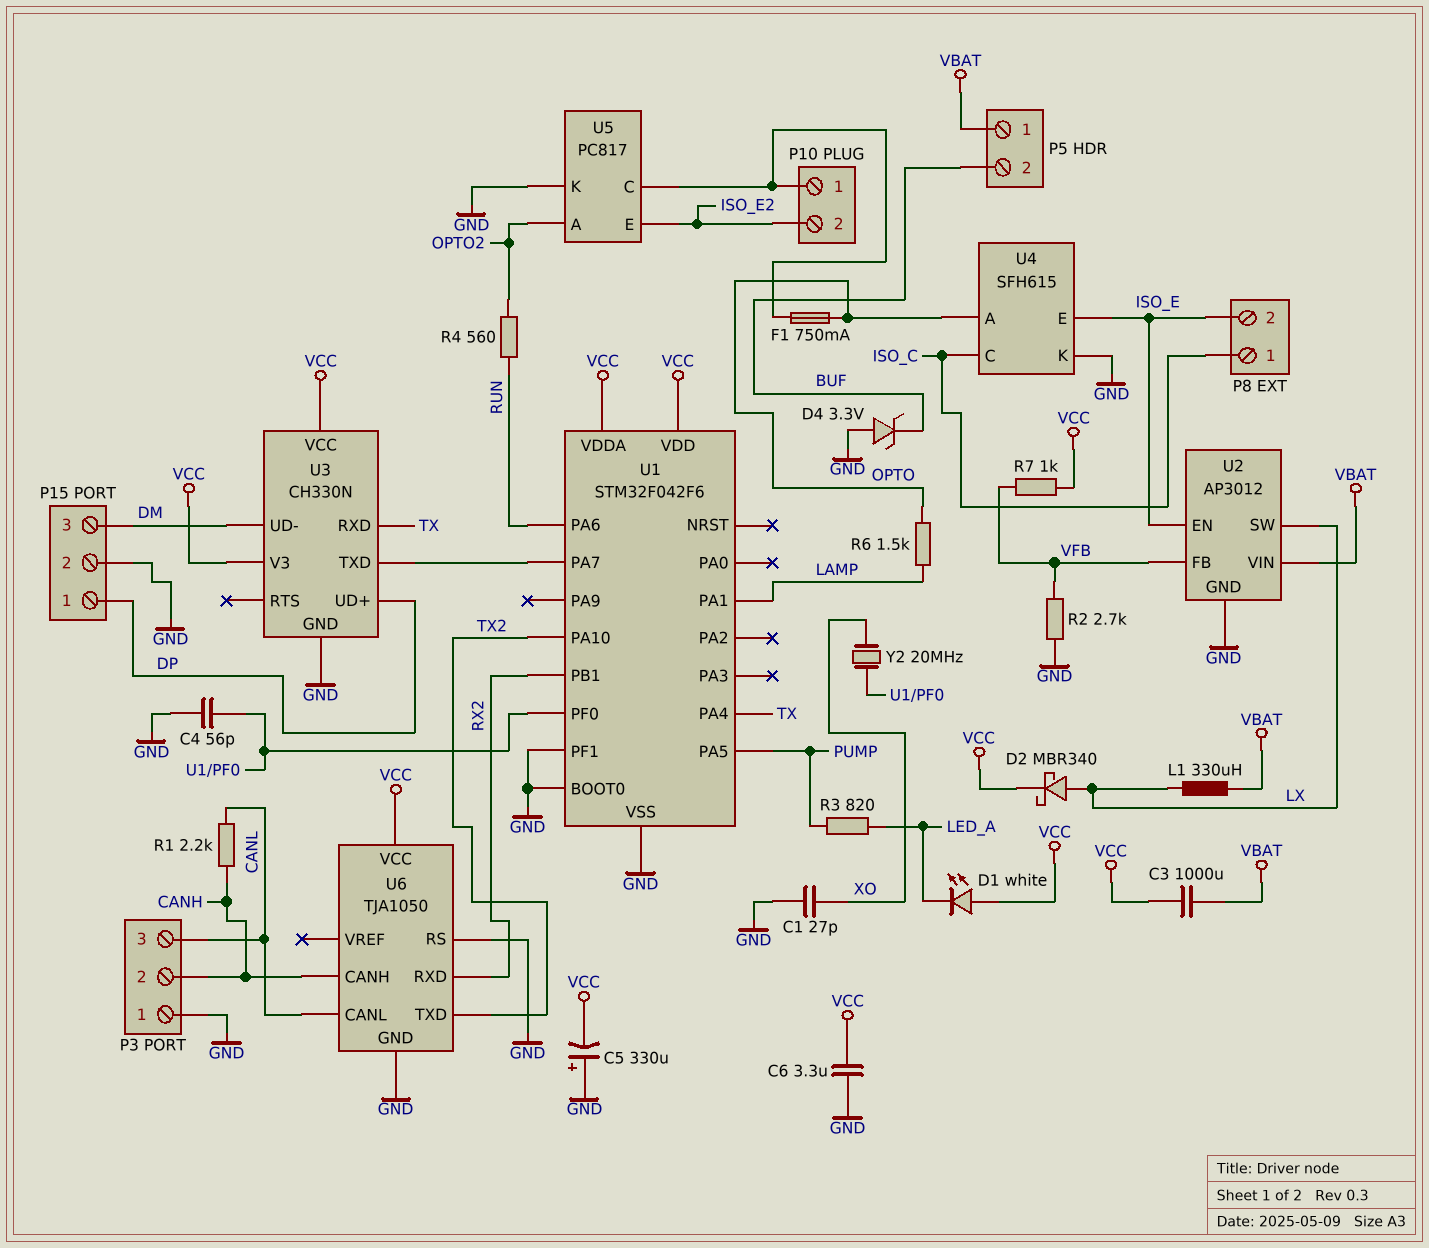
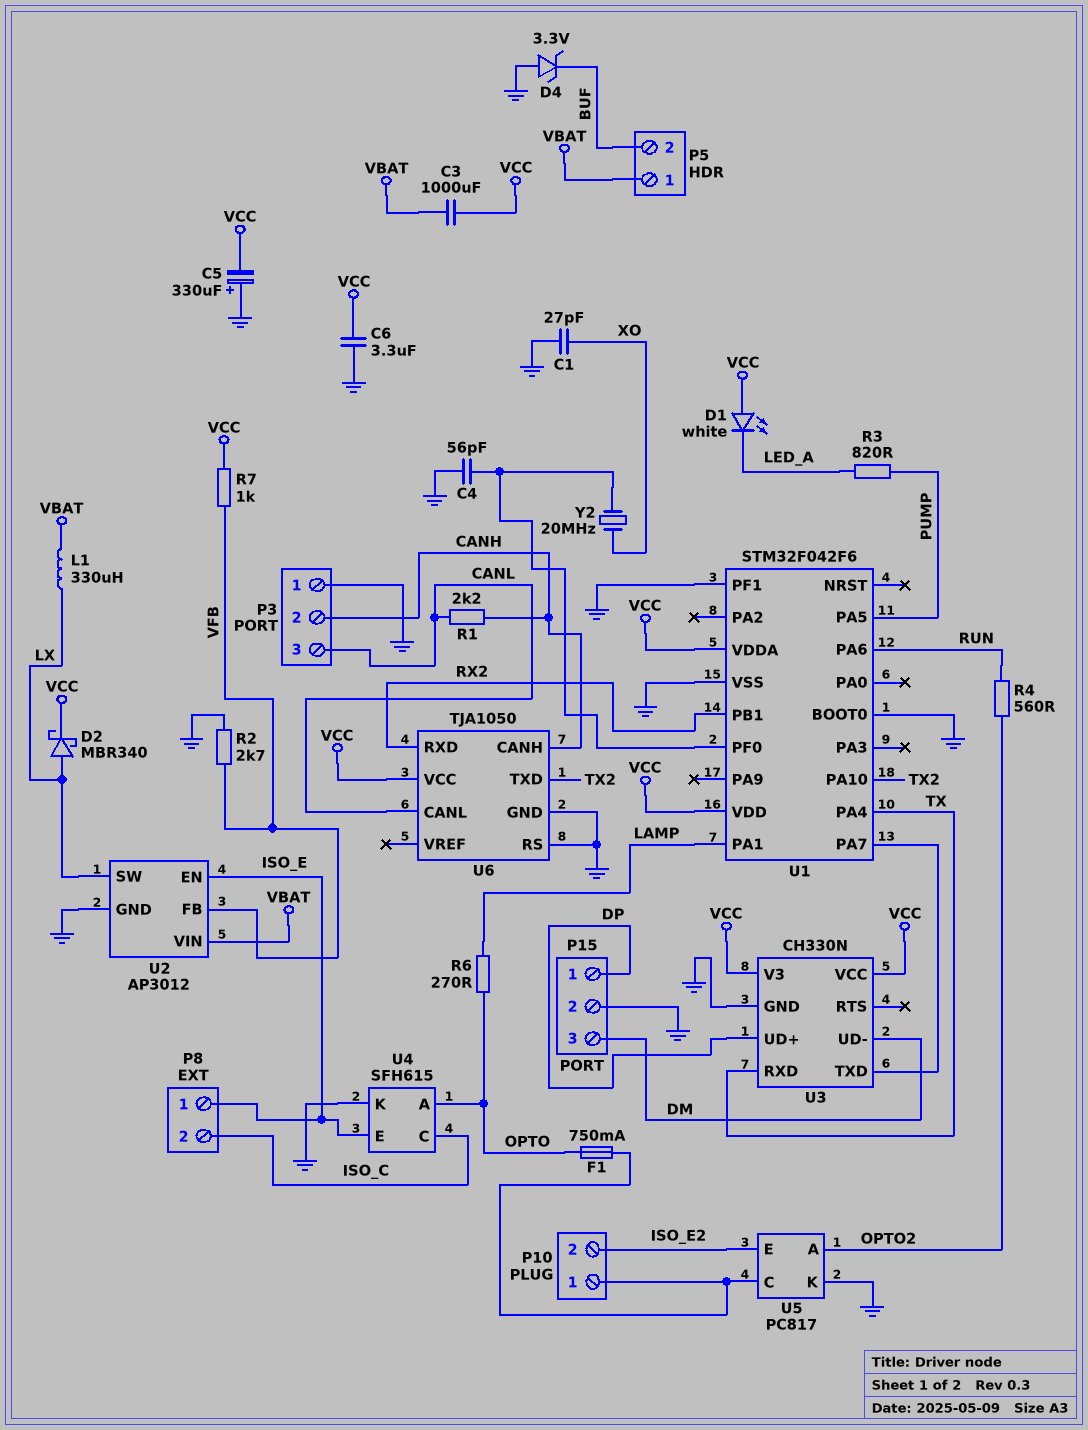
P8 pin 1: ISO_C -> ISO_E
P8 pin 2: ISO_E -> ISO_C
R6: 1.5k (LAMP, OPTO) -> 270 (LAMP, OPTO)

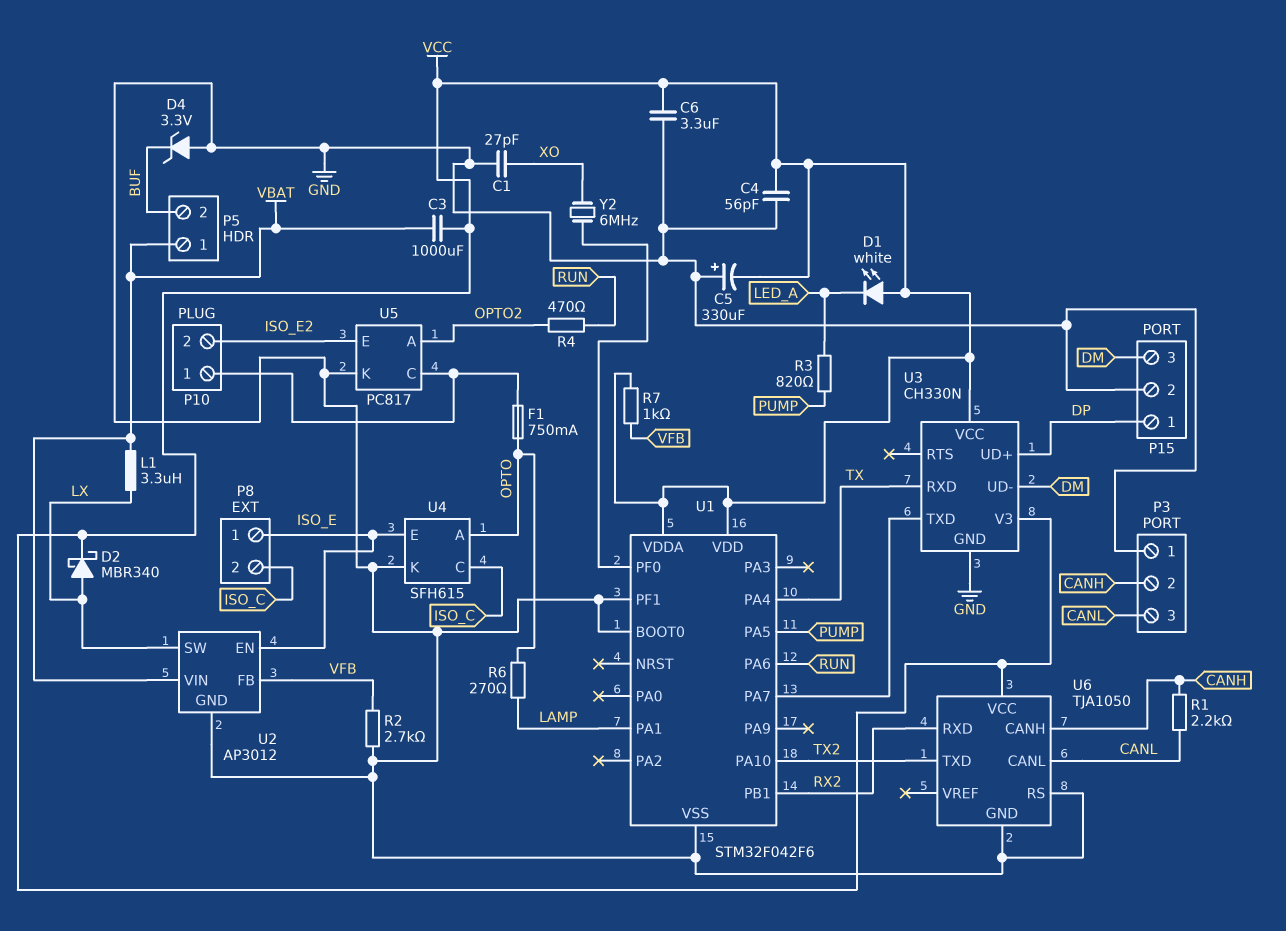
C4: 56pF (GND, U1/PF0) -> 56pF (GND, VCC)
L1: 330uH (LX, VBAT) -> 3.3uH (LX, VBAT)
R4: 560 (OPTO2, RUN) -> 470 (OPTO2, RUN)
Y2: 20MHz (U1/PF0, XO) -> 6MHz (U1/PF0, XO)

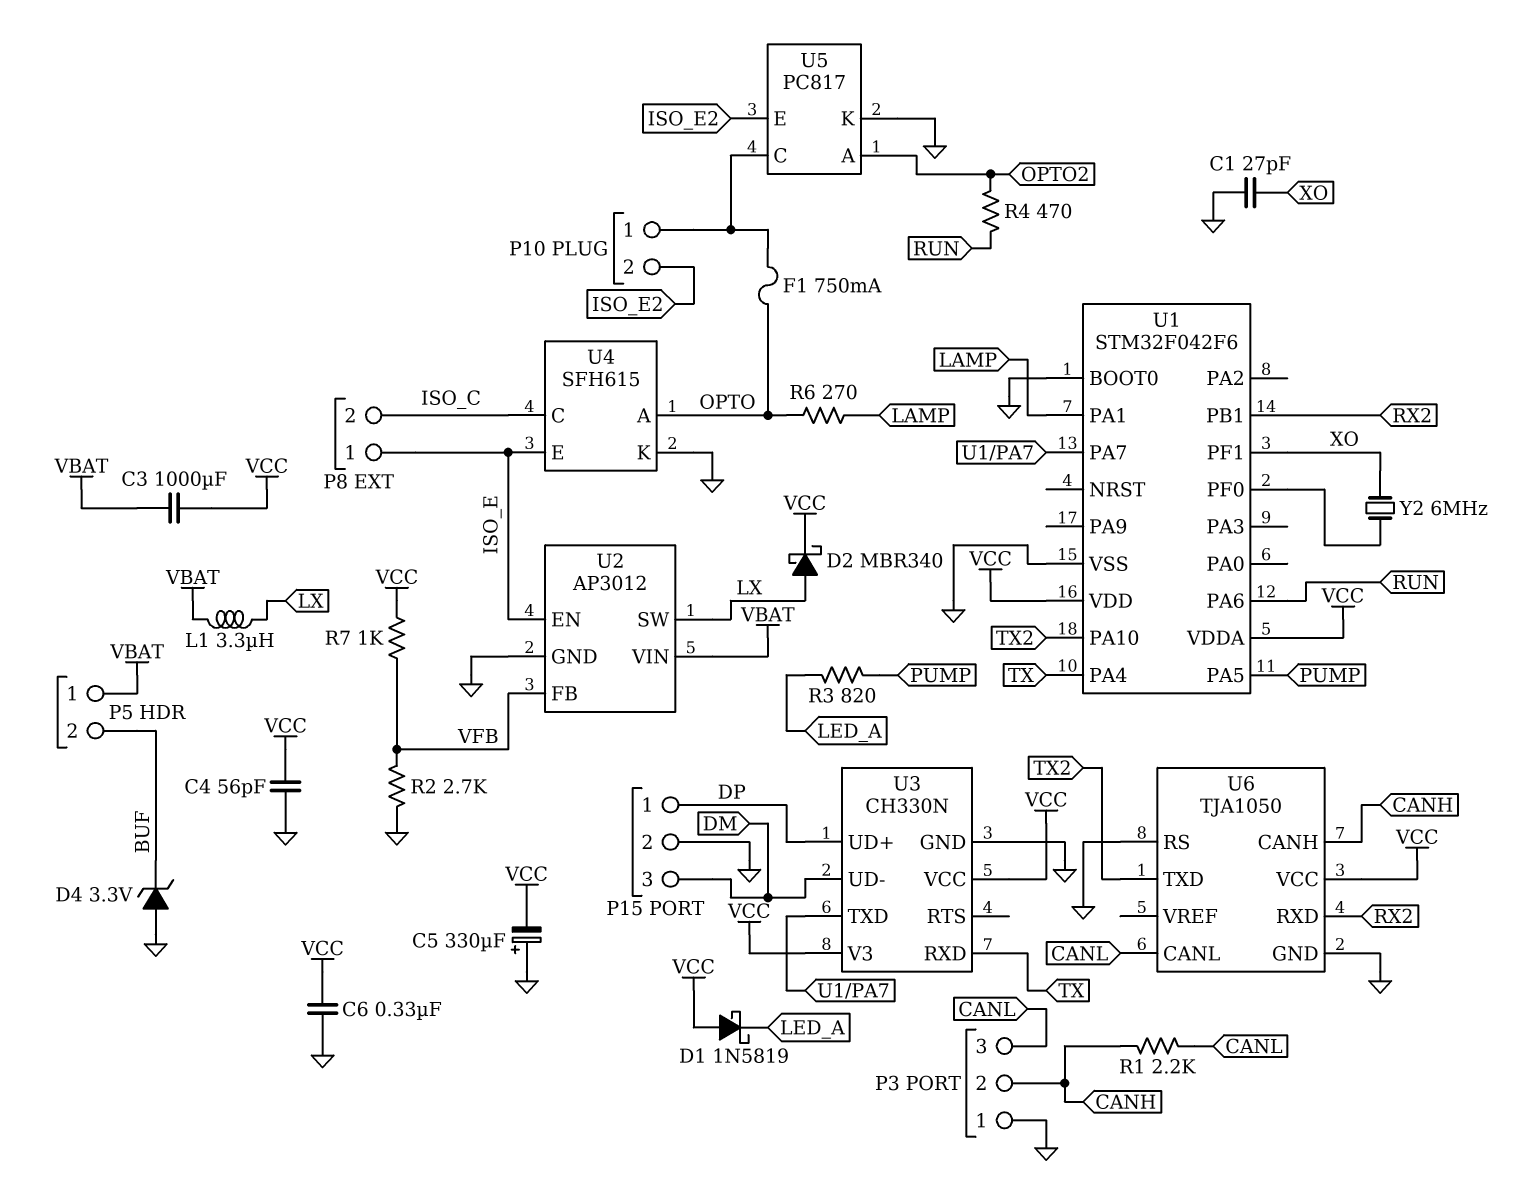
C6: 3.3uF (GND, VCC) -> 330nF (GND, VCC)
D1: LED white (A VCC, K LED_A) -> schottky 1N5819 (A VCC, K LED_A)
U1 pin PF1: GND -> XO

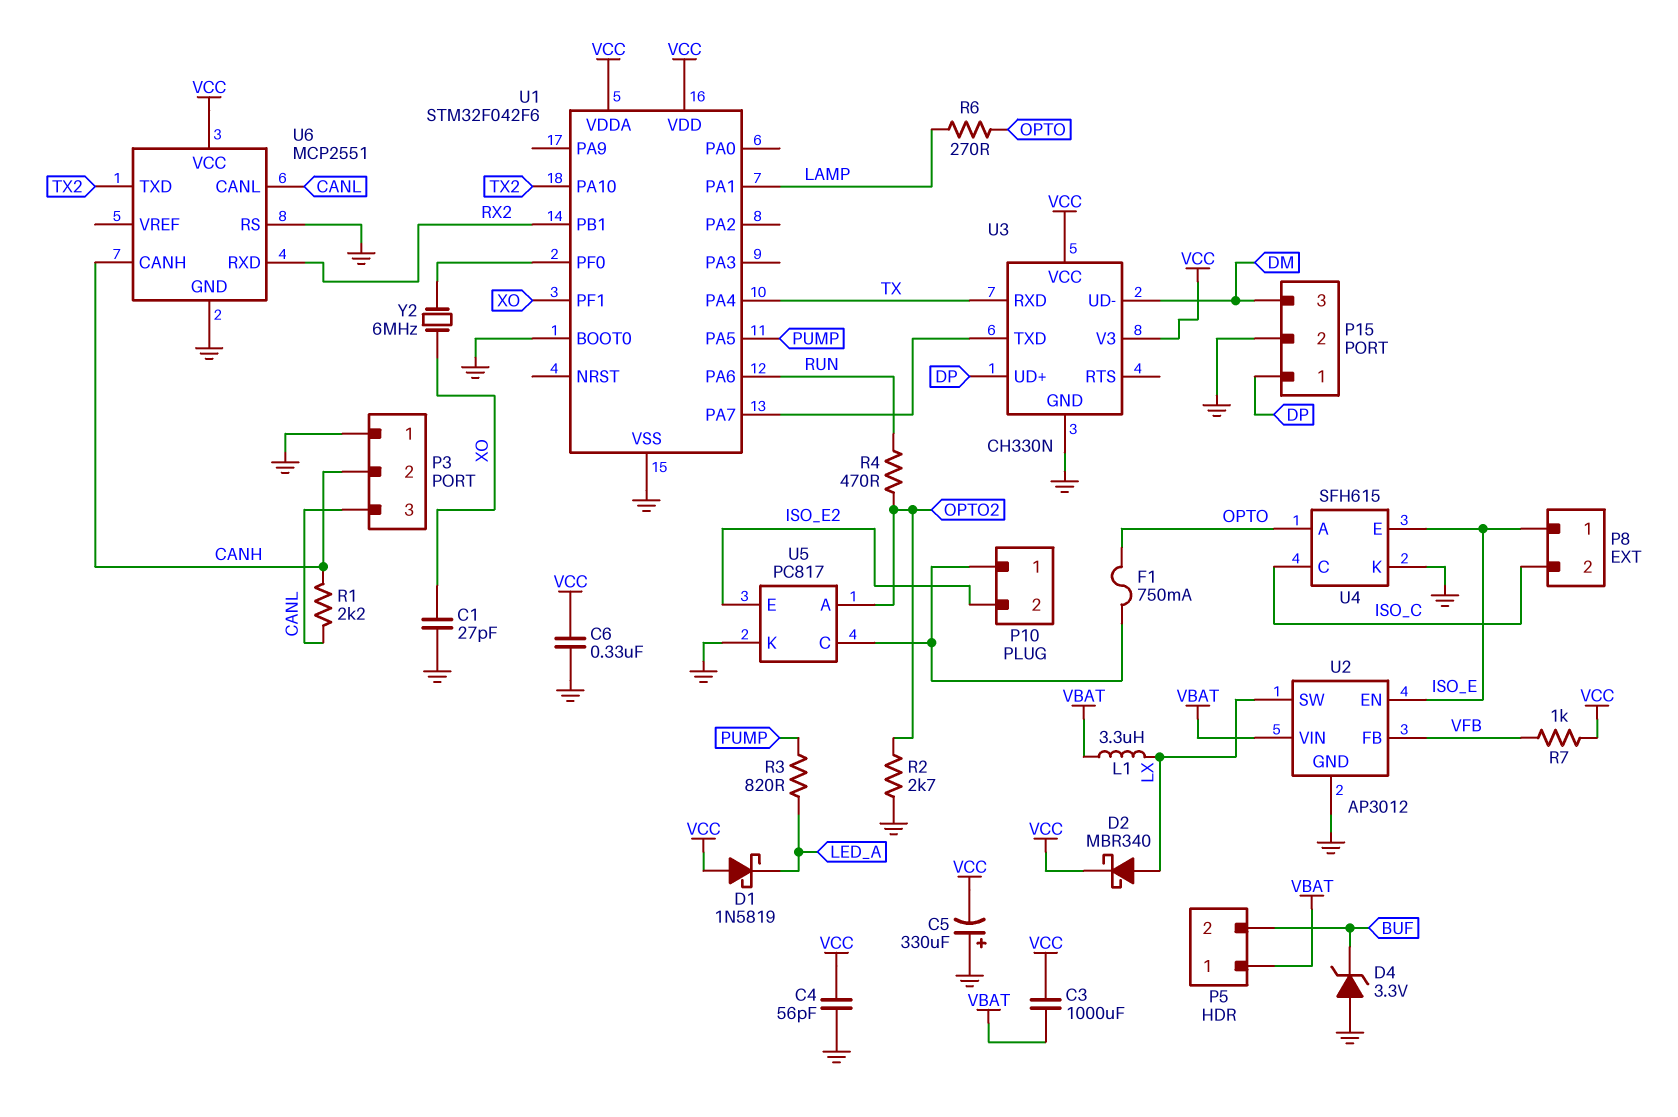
R2: 2.7k (GND, VFB) -> 2.7k (GND, OPTO2)
U6: TJA1050 -> MCP2551

